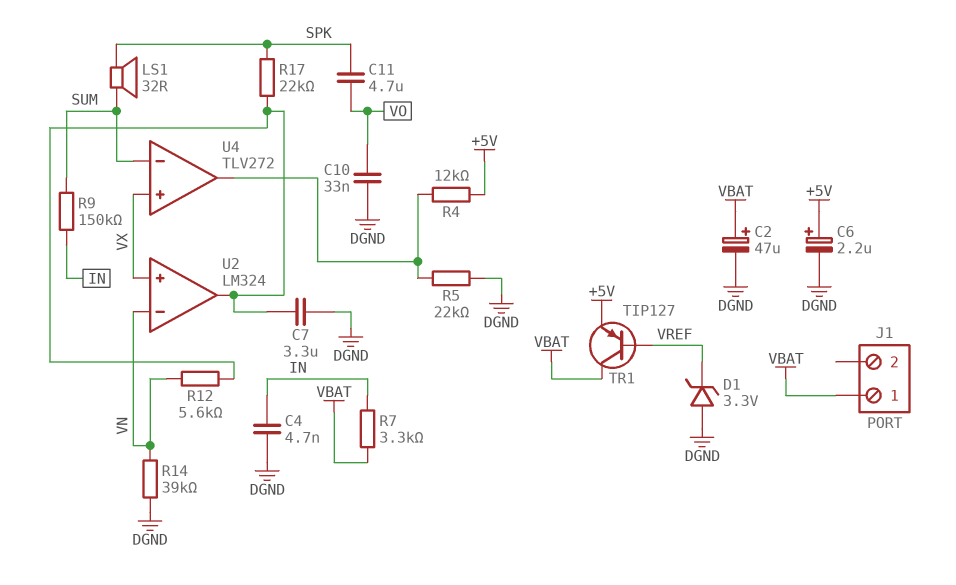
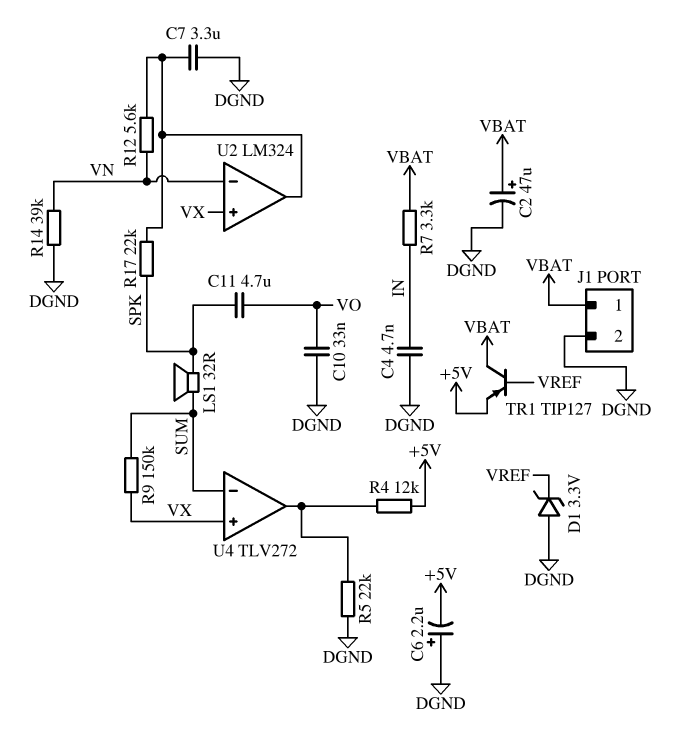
C6: 2.2uF (plus +5V, minus DGND) -> 2.2uF (plus DGND, minus +5V)
J1 pin 2: none -> DGND
R9: 150k (IN, SUM) -> 150k (SUM, VX)

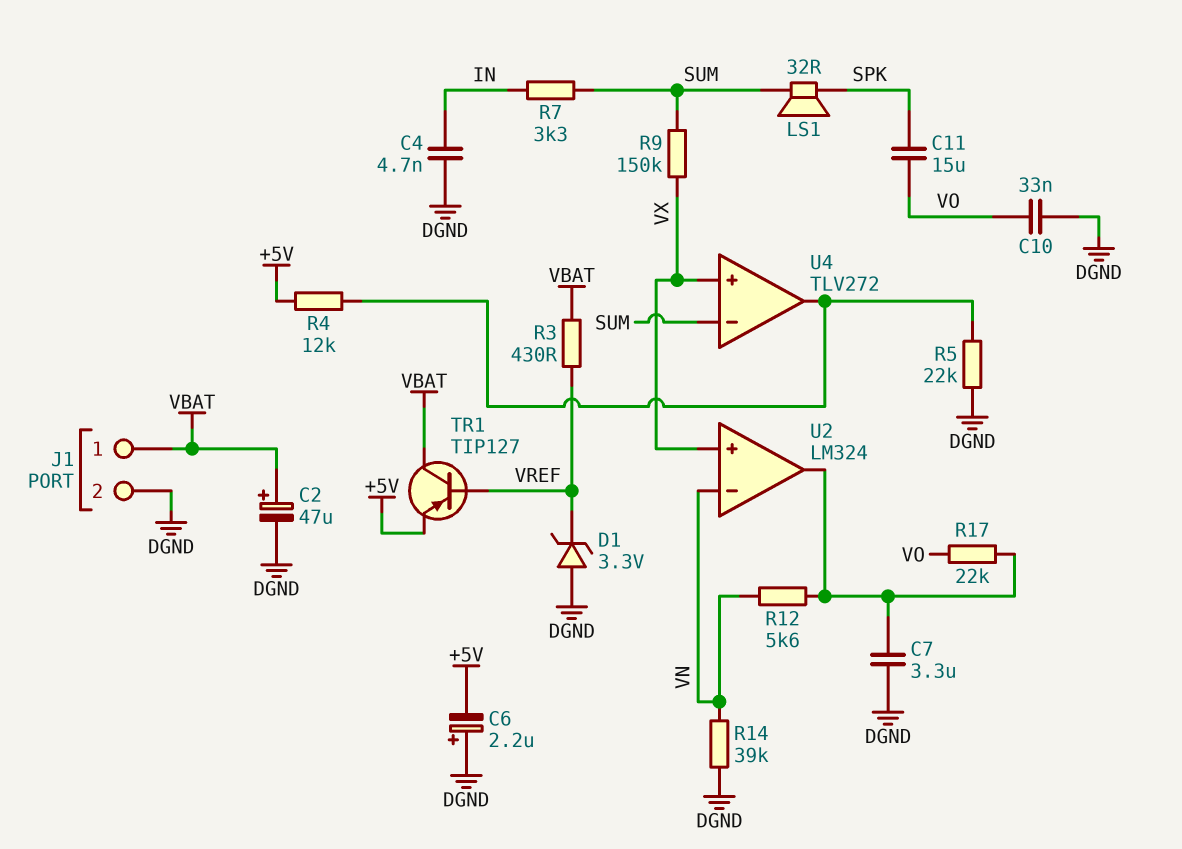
C11: 4.7uF (SPK, VO) -> 15uF (SPK, VO)
R3: none -> 430 (VBAT, VREF)
R7: 3.3k (IN, VBAT) -> 3.3k (IN, SUM)
R17: 22k (SPK, U2/out) -> 22k (U2/out, VO)

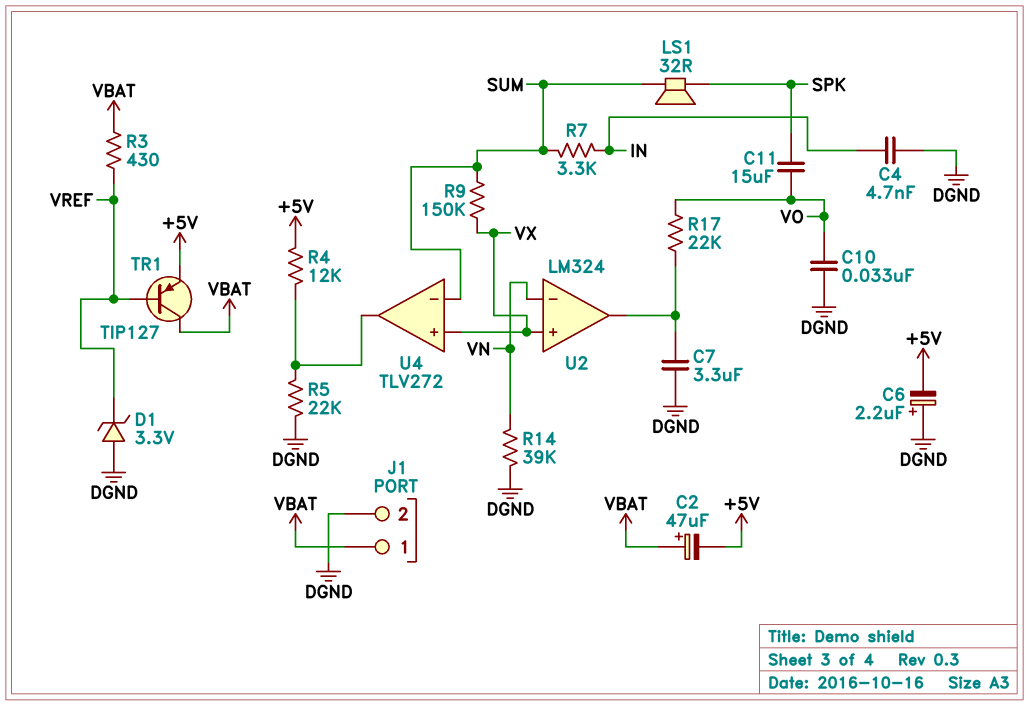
C2: 47uF (plus VBAT, minus DGND) -> 47uF (plus VBAT, minus +5V)
R12: 5.6k (U2/out, VN) -> none

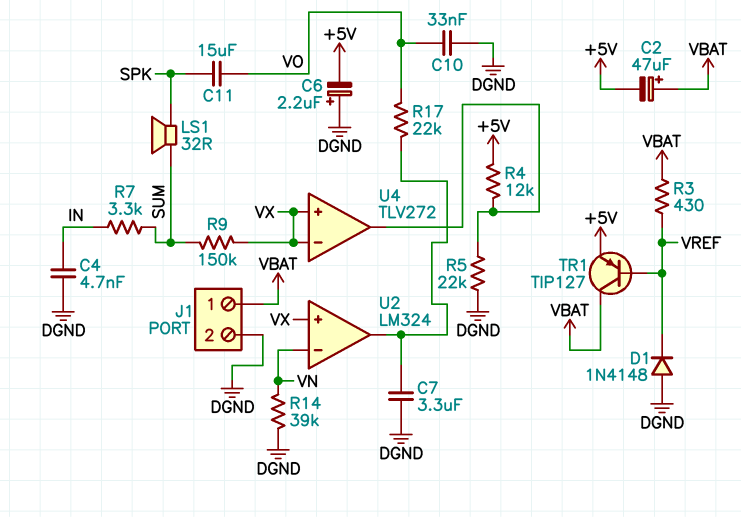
D1: zener 3.3V (A DGND, K VREF) -> diode 1N4148 (A DGND, K VREF)
U4 pin in-: SUM -> VX

